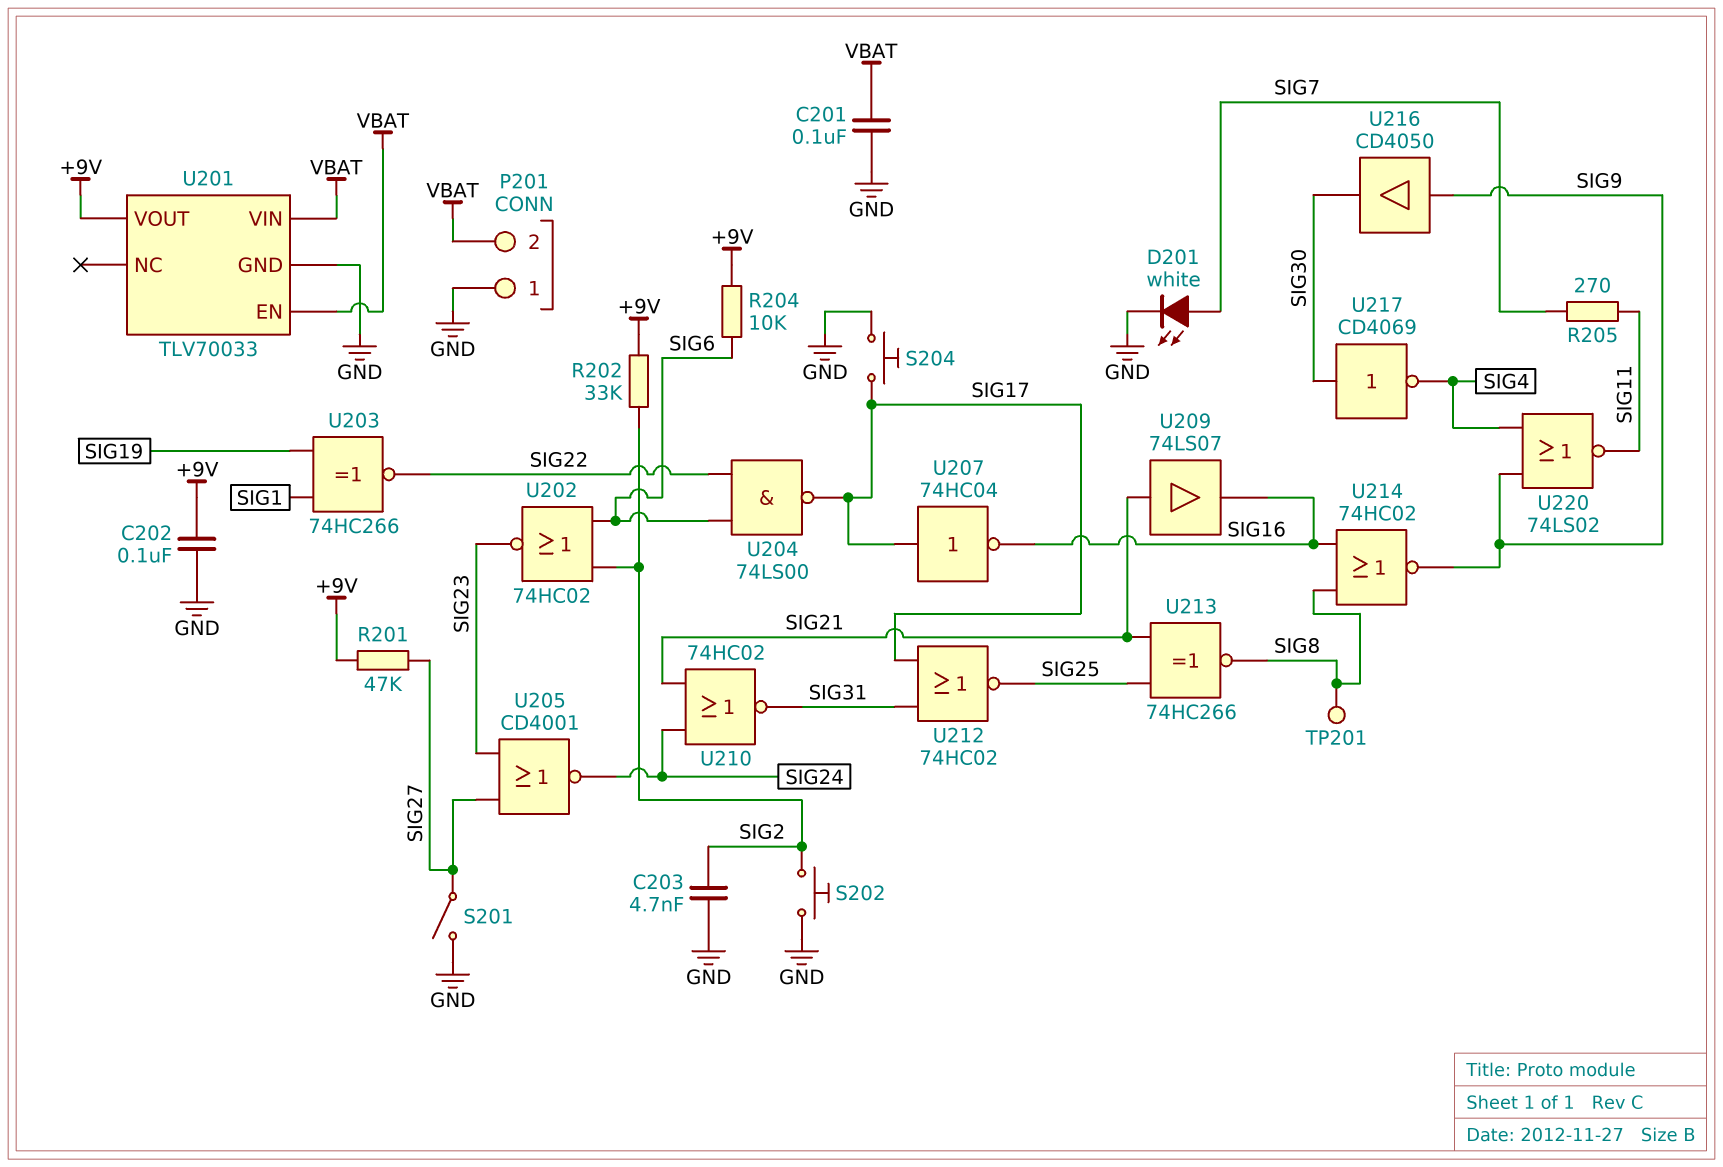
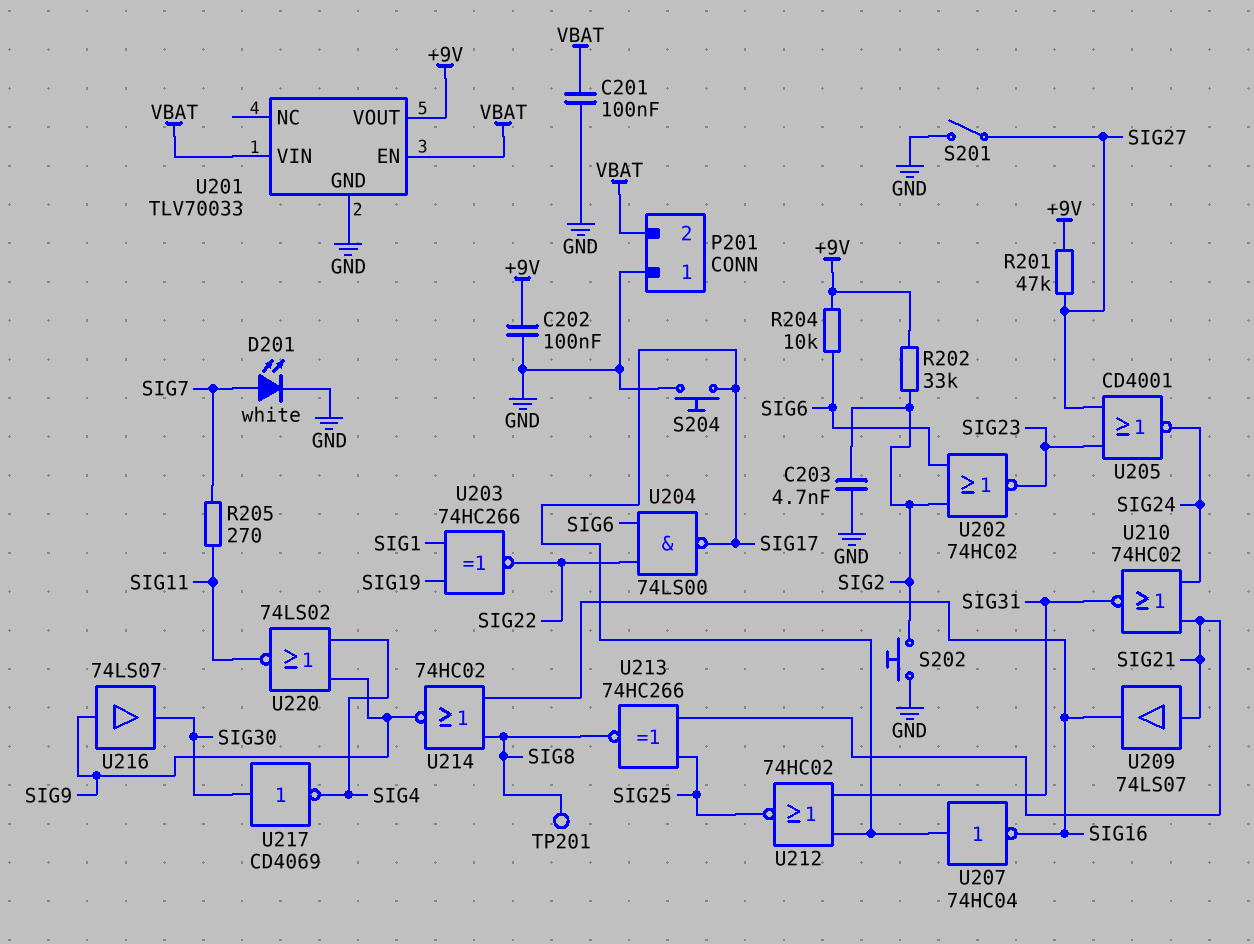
U216: buffer CD4050 (in SIG9, out SIG30) -> buffer 74LS07 (in SIG9, out SIG30)

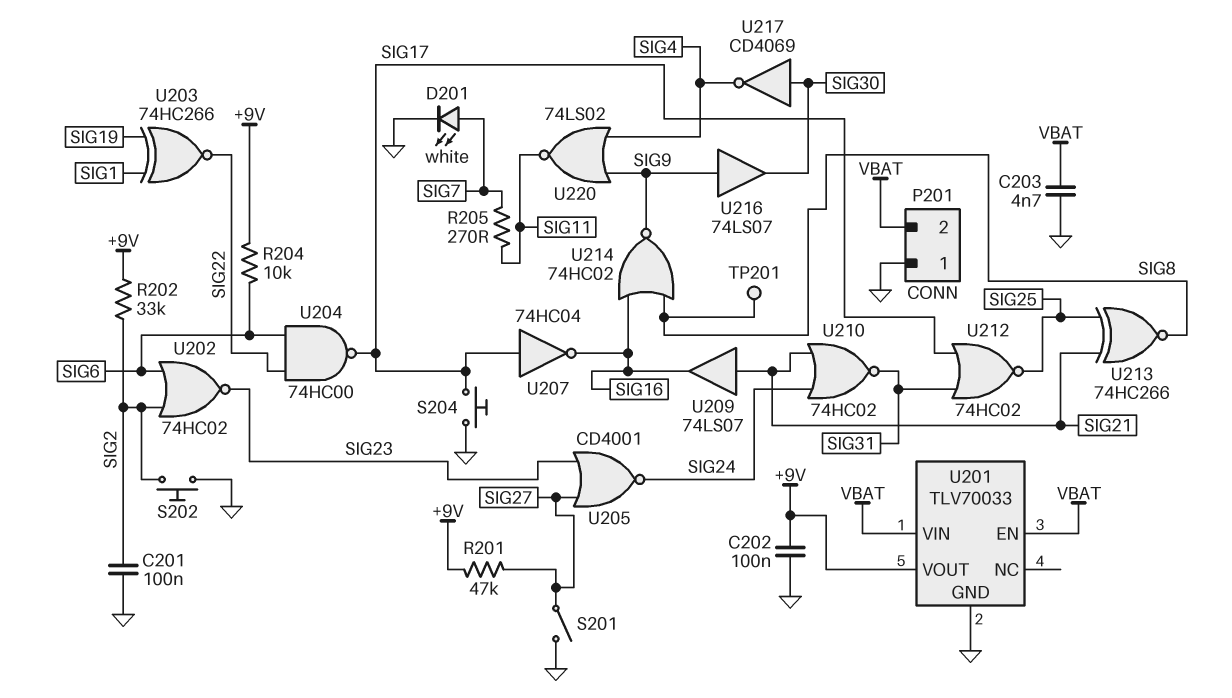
C201: 100nF (GND, VBAT) -> 100nF (GND, SIG2)
C203: 4.7nF (GND, SIG2) -> 4.7nF (GND, VBAT)
U204: NAND 74LS00 (in SIG6, in SIG22, out SIG17) -> NAND 74HC00 (in SIG6, in SIG22, out SIG17)

